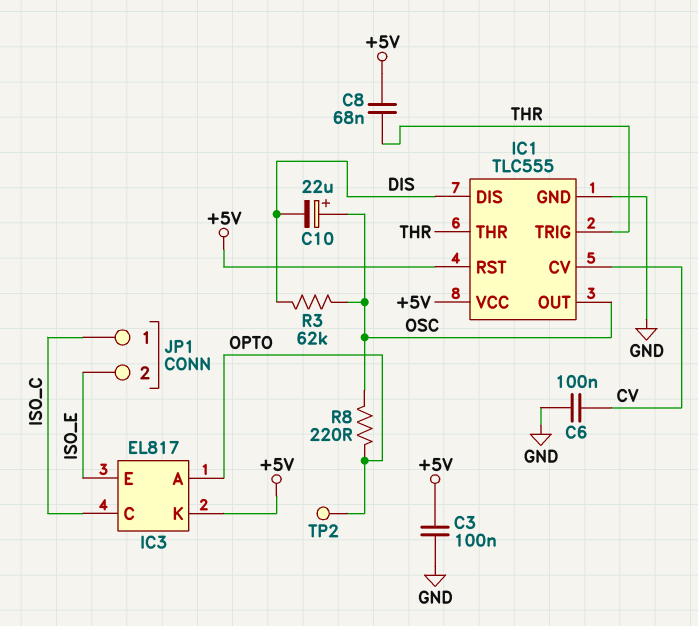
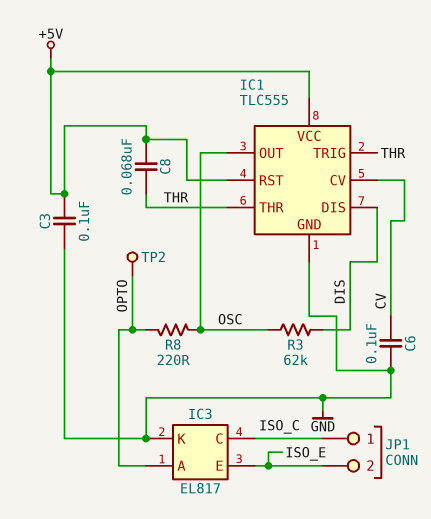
C10: 22uF (plus OSC, minus DIS) -> none
IC3 pin K: +5V -> GND

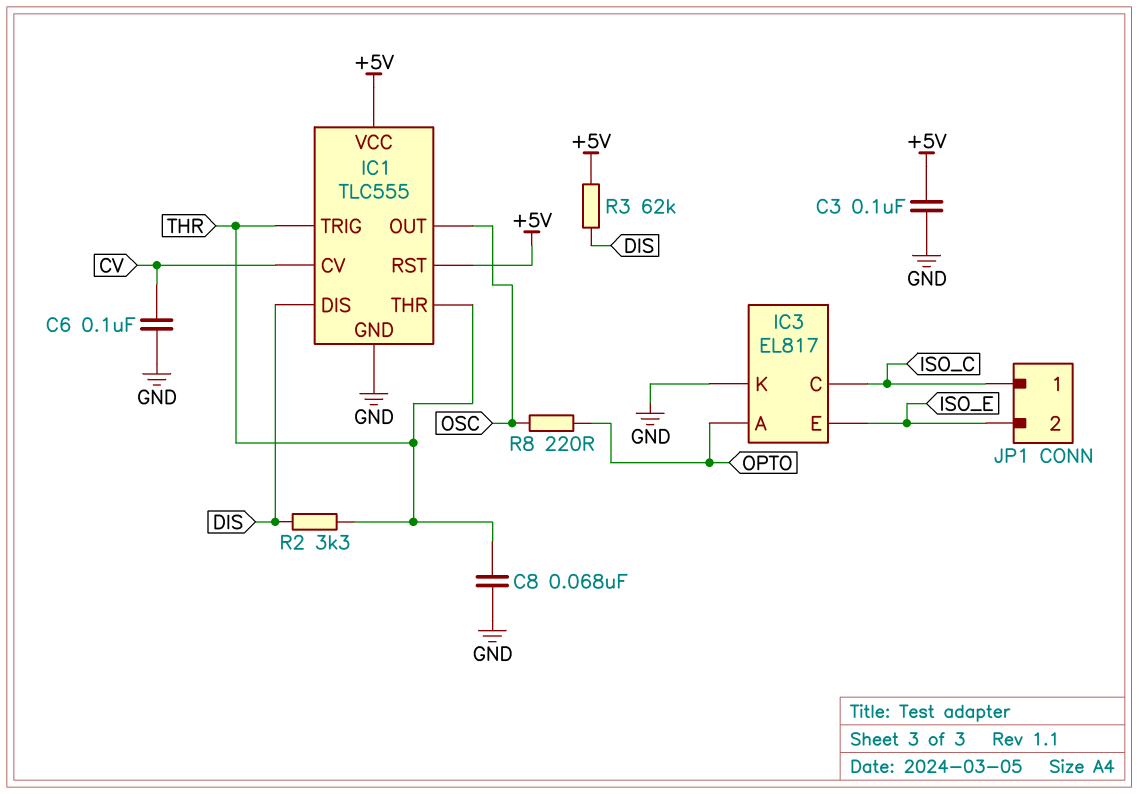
C8: 68nF (+5V, THR) -> 68nF (GND, THR)
R2: none -> 3.3k (DIS, THR)
R3: 62k (DIS, OSC) -> 62k (+5V, DIS)
TP2: test point (OPTO) -> none

